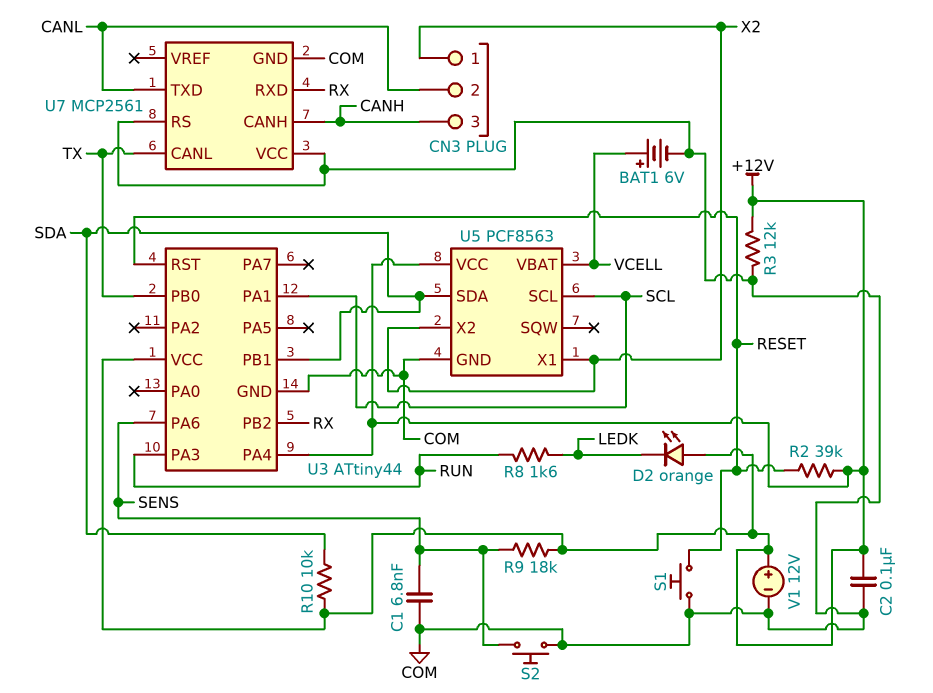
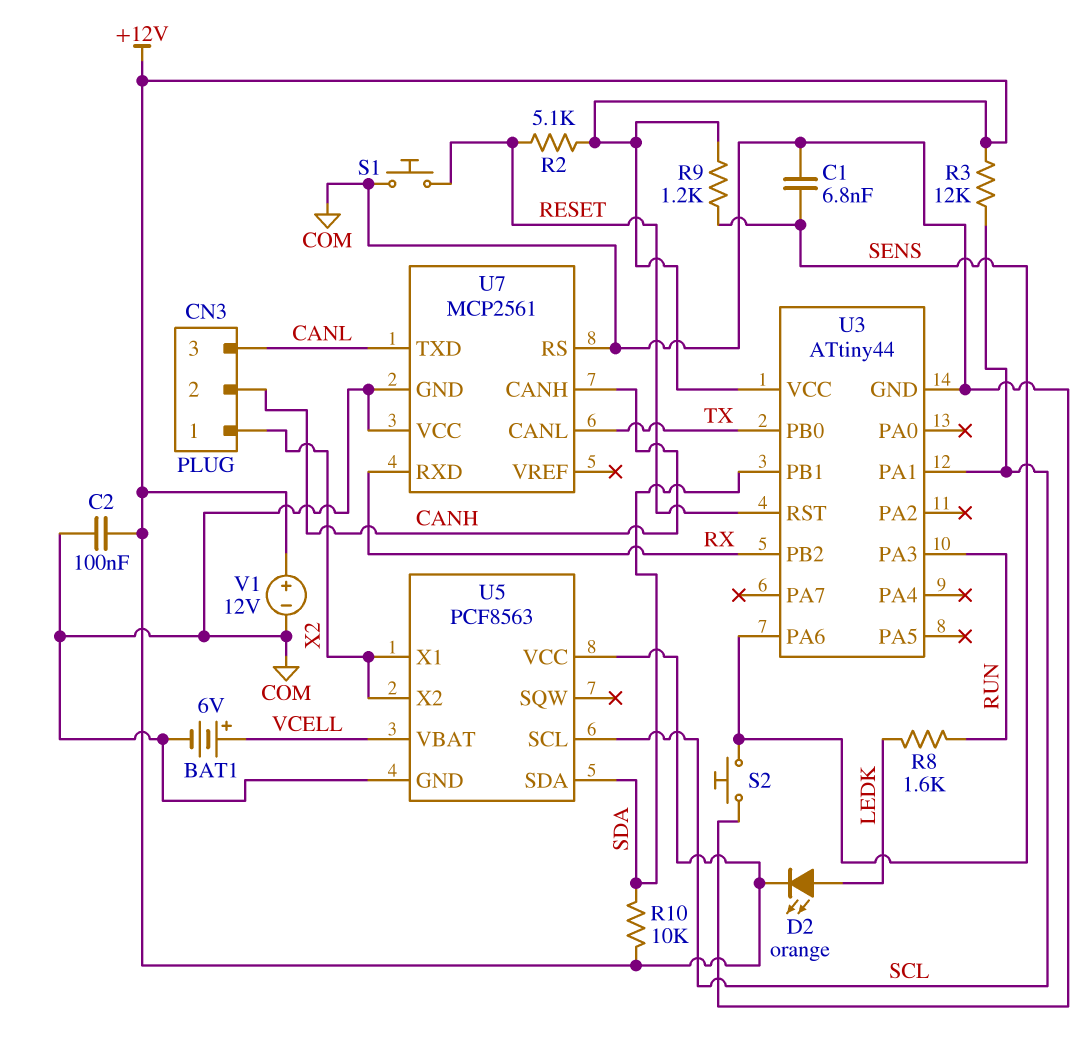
CN3 pin 2: CANL -> CANH
CN3 pin 3: CANH -> CANL
D2: LED orange (A +12V, K LEDK) -> LED orange (A LEDK, K +12V)
R2: 39k (+12V, RESET) -> 5.1k (+12V, RESET)
R3: 12k (+12V, COM) -> 12k (+12V, SCL)
R9: 18k (+12V, SENS) -> 1.2k (+12V, SENS)
U3 pin PA4: +12V -> none

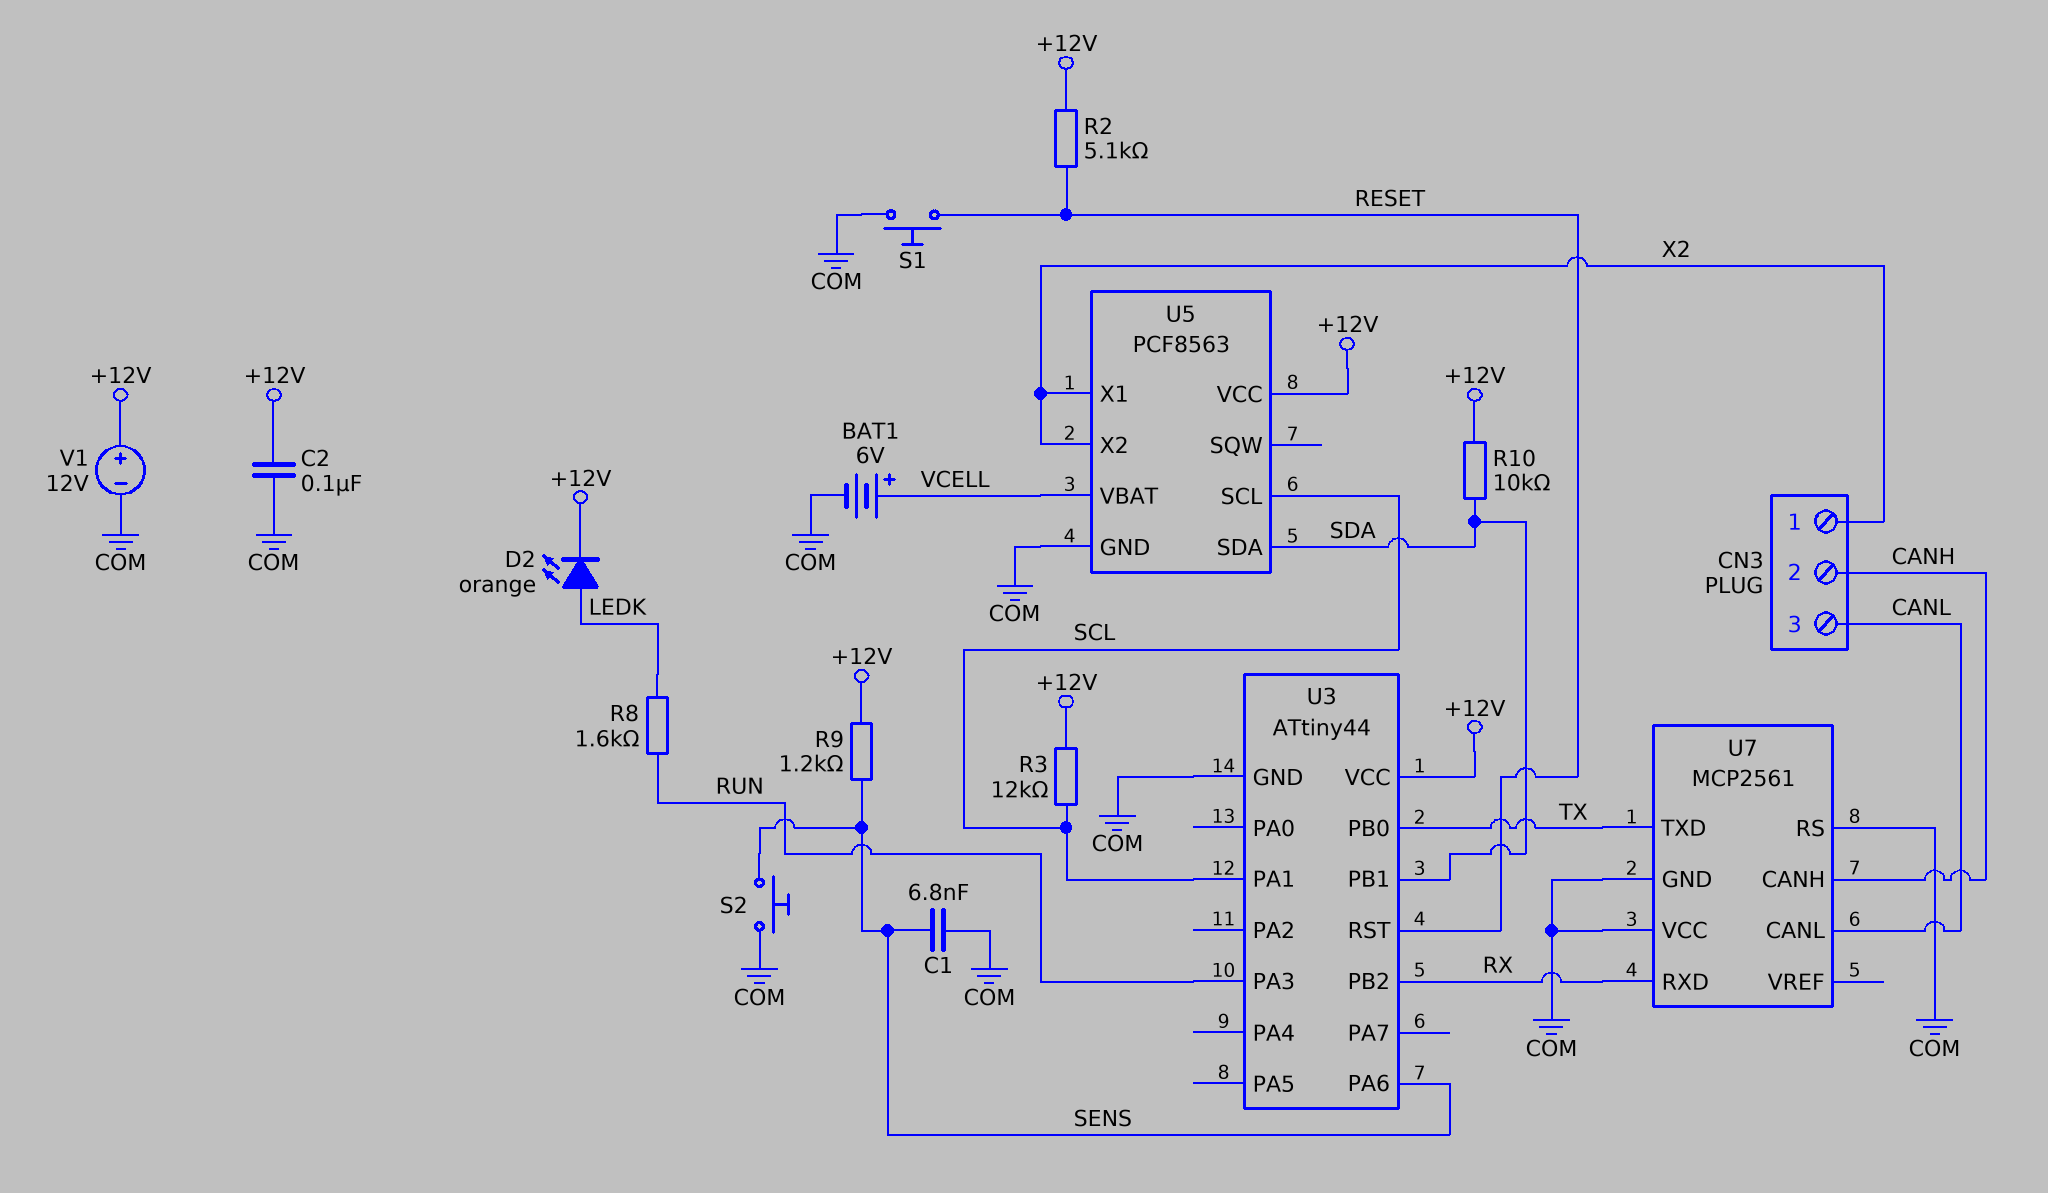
U7 pin CANL: TX -> CANL
U7 pin TXD: CANL -> TX

